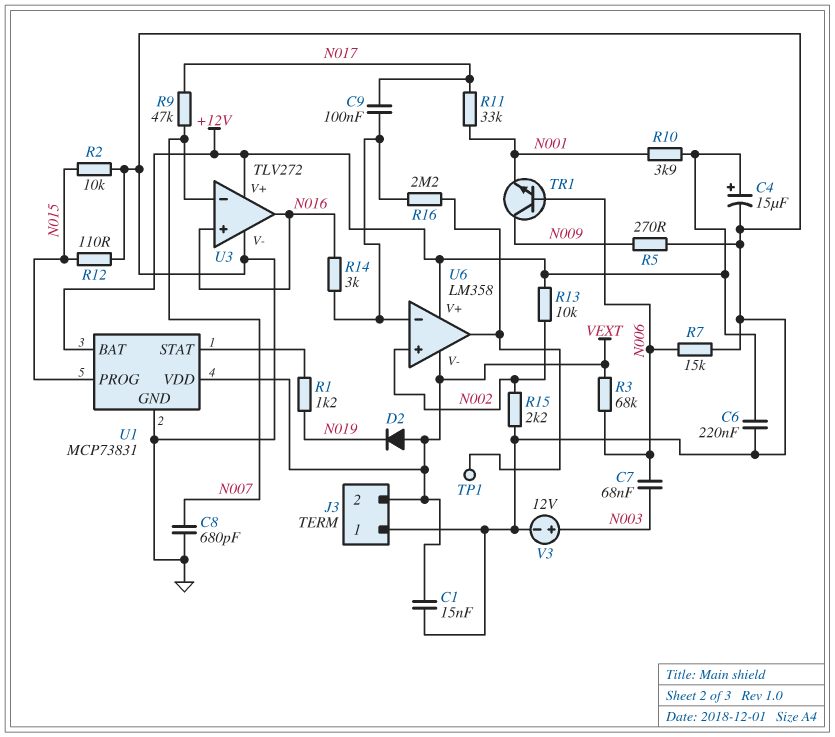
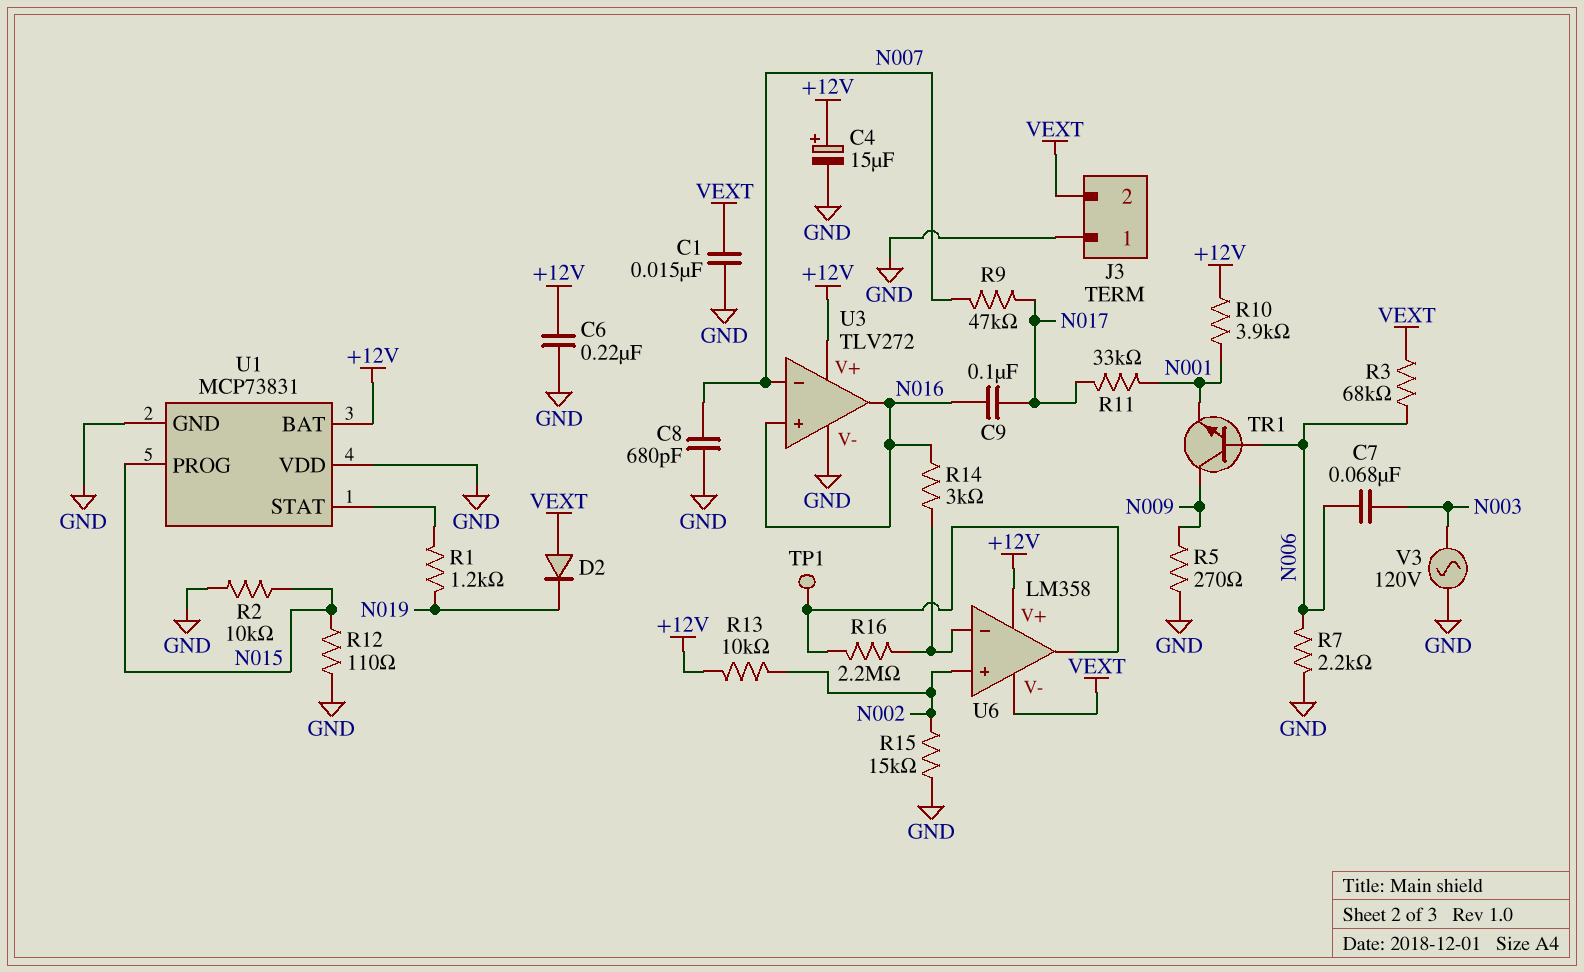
C9: 100nF (N017, U6/in-) -> 100nF (N016, N017)
R7: 15k (GND, N006) -> 2.2k (GND, N006)
R15: 2.2k (GND, N002) -> 15k (GND, N002)
U1 pin VDD: VEXT -> GND
V3: 12V (plus N003, minus GND) -> AC 120V (GND, N003)

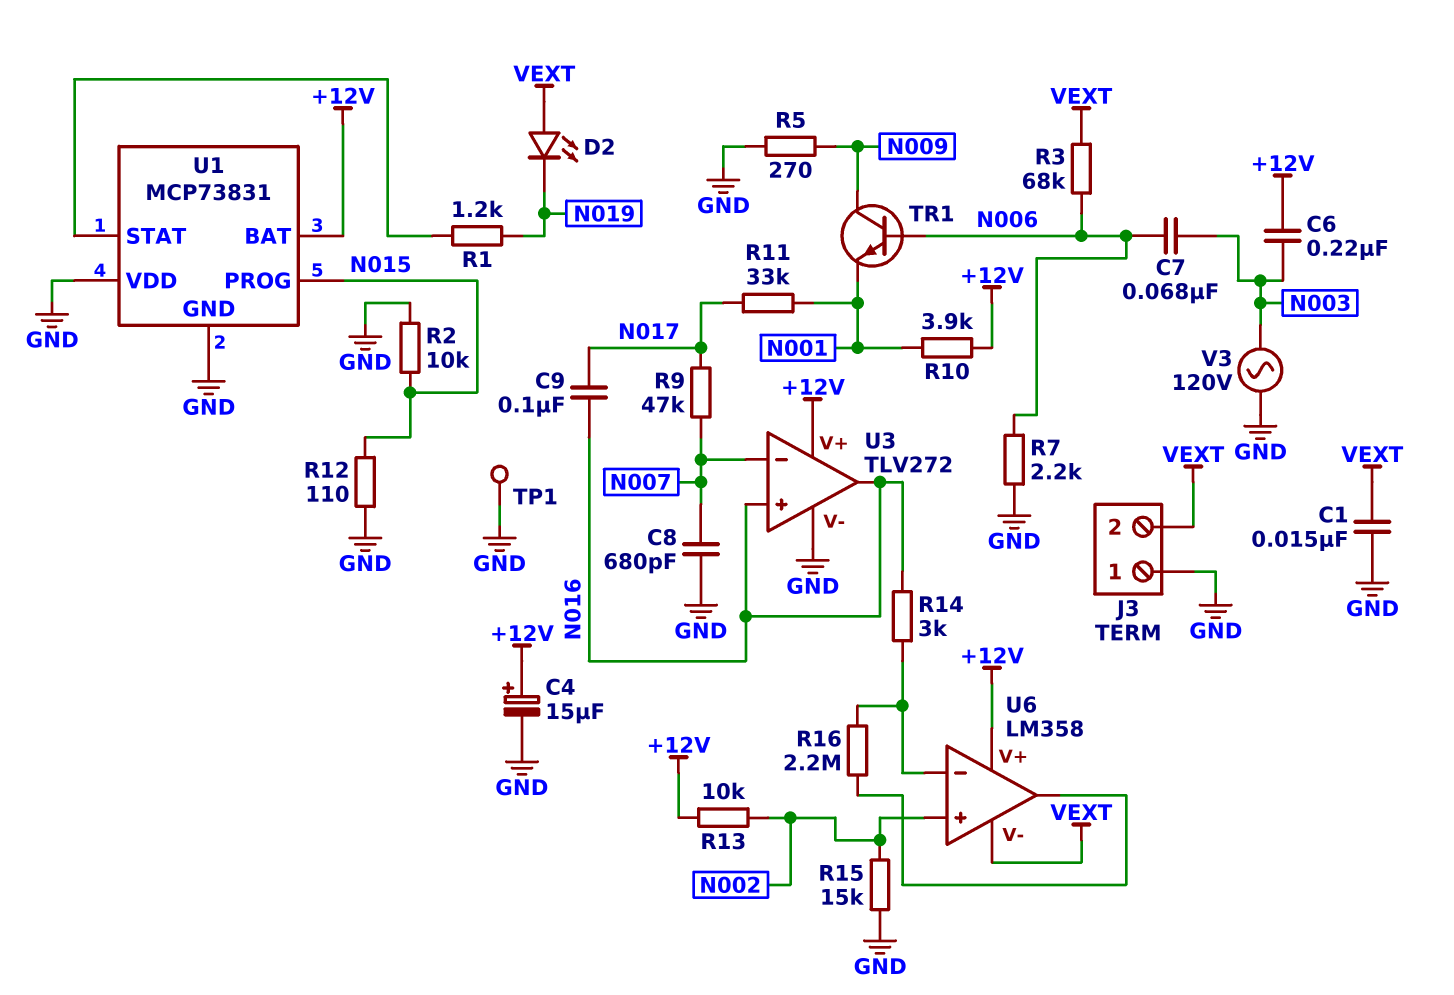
C6: 220nF (+12V, GND) -> 220nF (+12V, N003)
D2: diode (A VEXT, K N019) -> LED (A VEXT, K N019)
TP1: test point (U6/out) -> test point (GND)

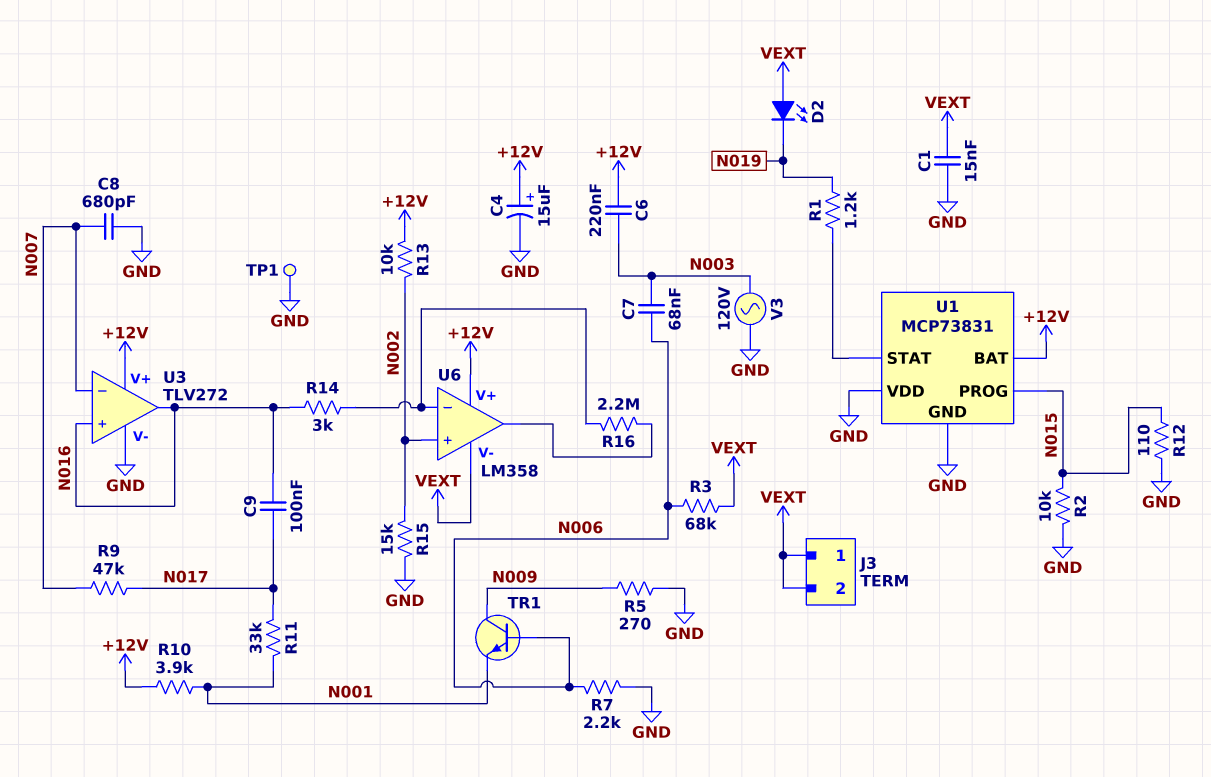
J3 pin 1: GND -> VEXT

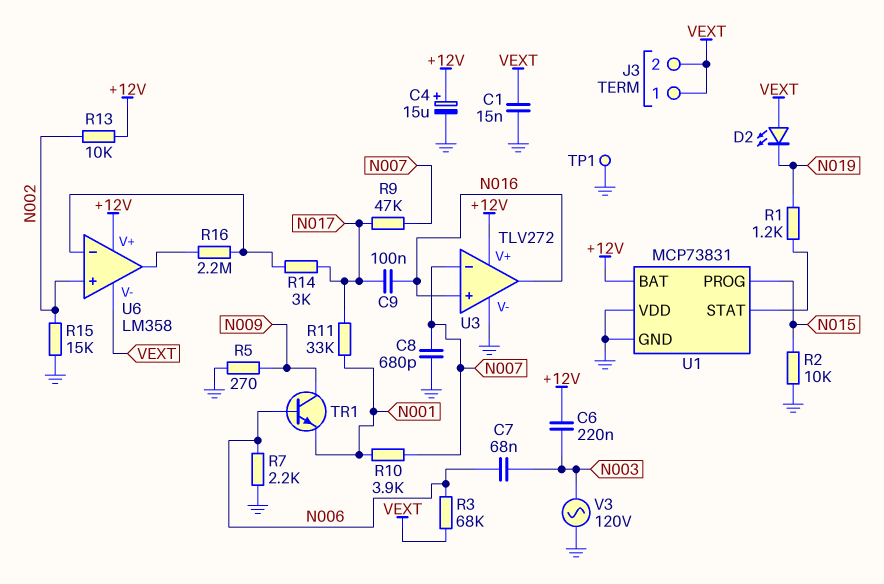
R10: 3.9k (+12V, N001) -> 3.9k (N001, N007)
R12: 110 (GND, N015) -> none
R14: 3k (N016, U6/in-) -> 3k (N017, U6/in-)

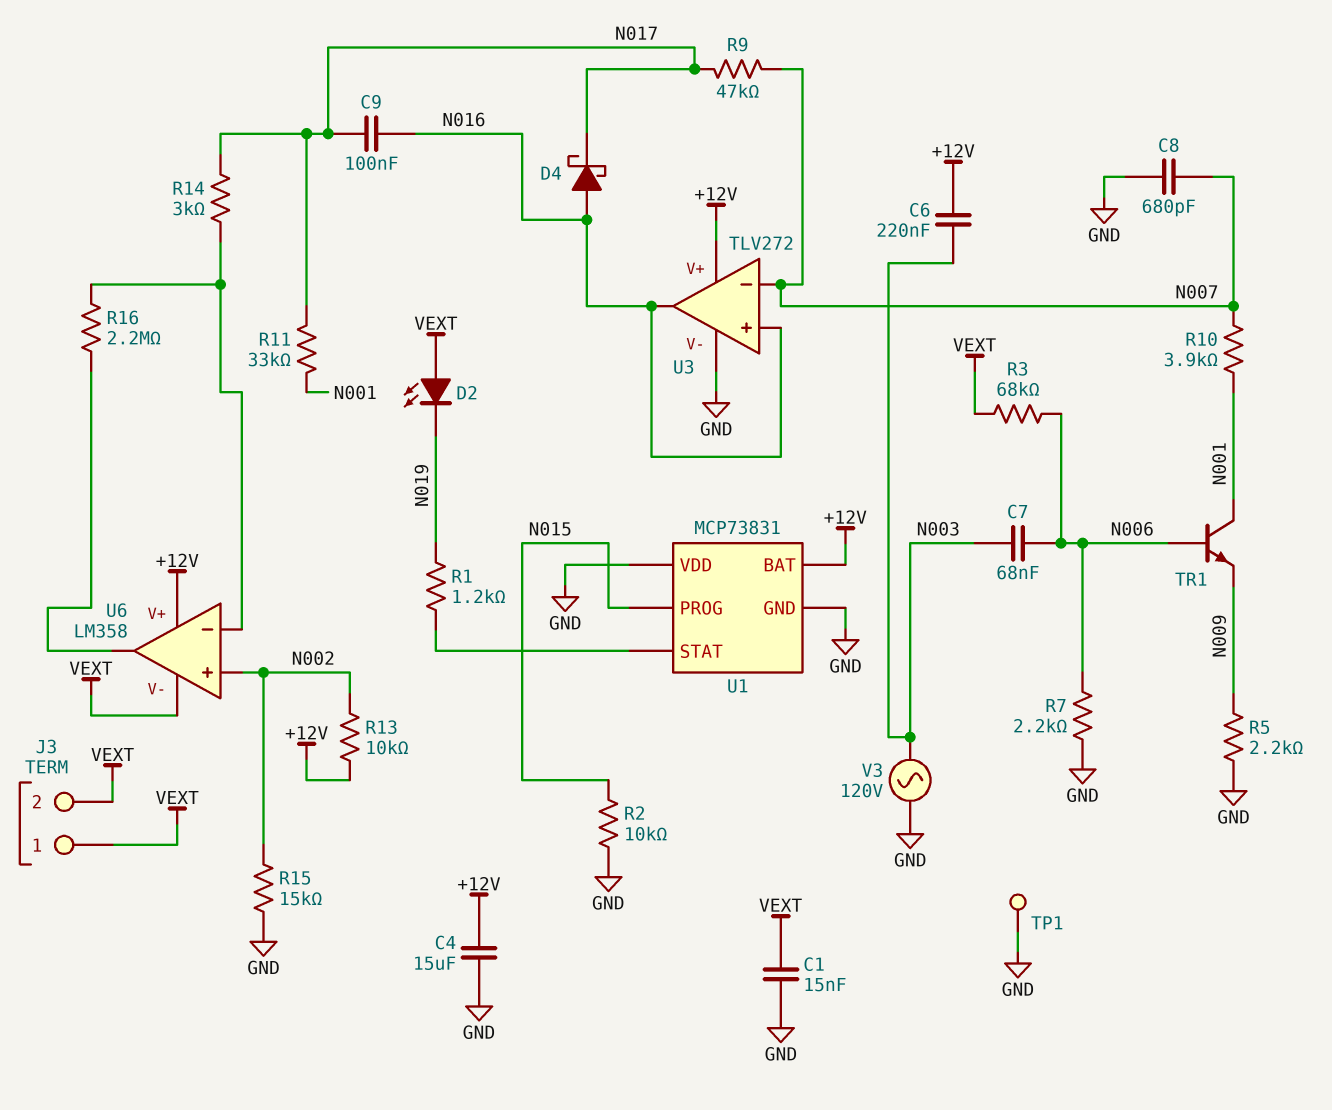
C4: 15uF (plus +12V, minus GND) -> 15uF (+12V, GND)
D4: none -> schottky (A N016, K N017)
R5: 270 (GND, N009) -> 2.2k (GND, N009)
TR1: NPN (B N006, C N009, E N001) -> NPN (B N006, C N001, E N009)

